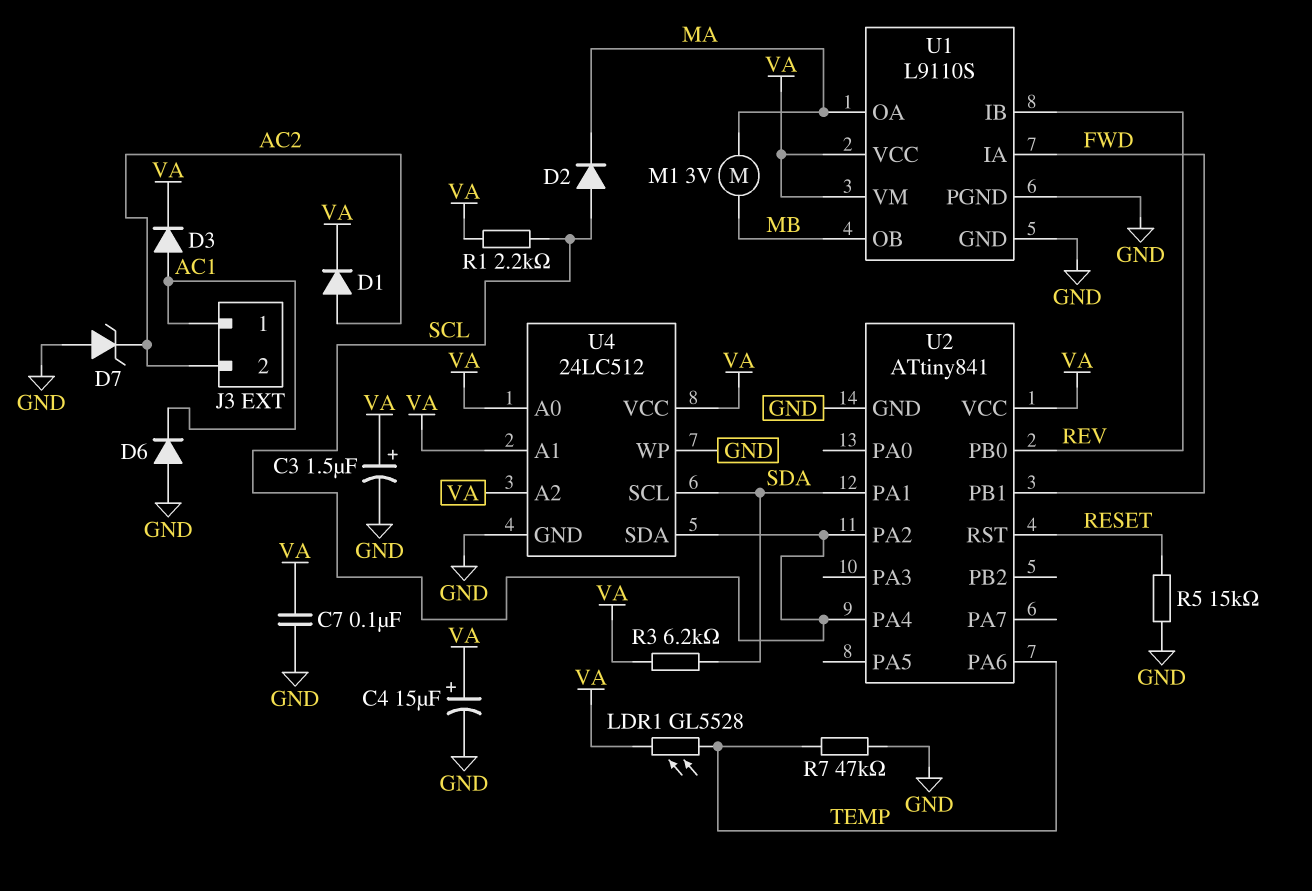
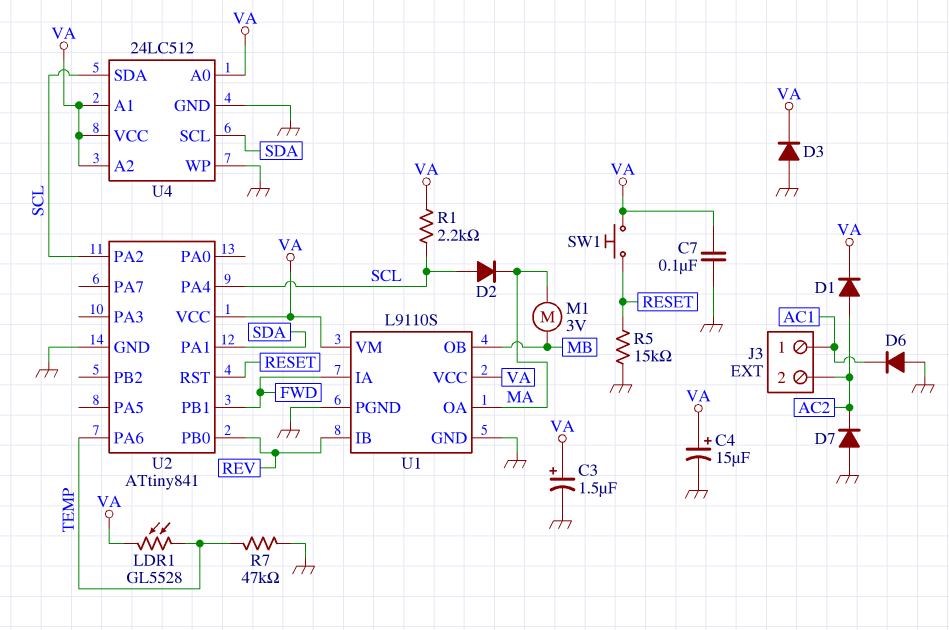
D3: diode (A AC1, K VA) -> diode (A GND, K VA)
D7: zener (A GND, K AC2) -> diode (A GND, K AC2)
R3: 6.2k (SDA, VA) -> none
SW1: none -> button (RESET, VA)

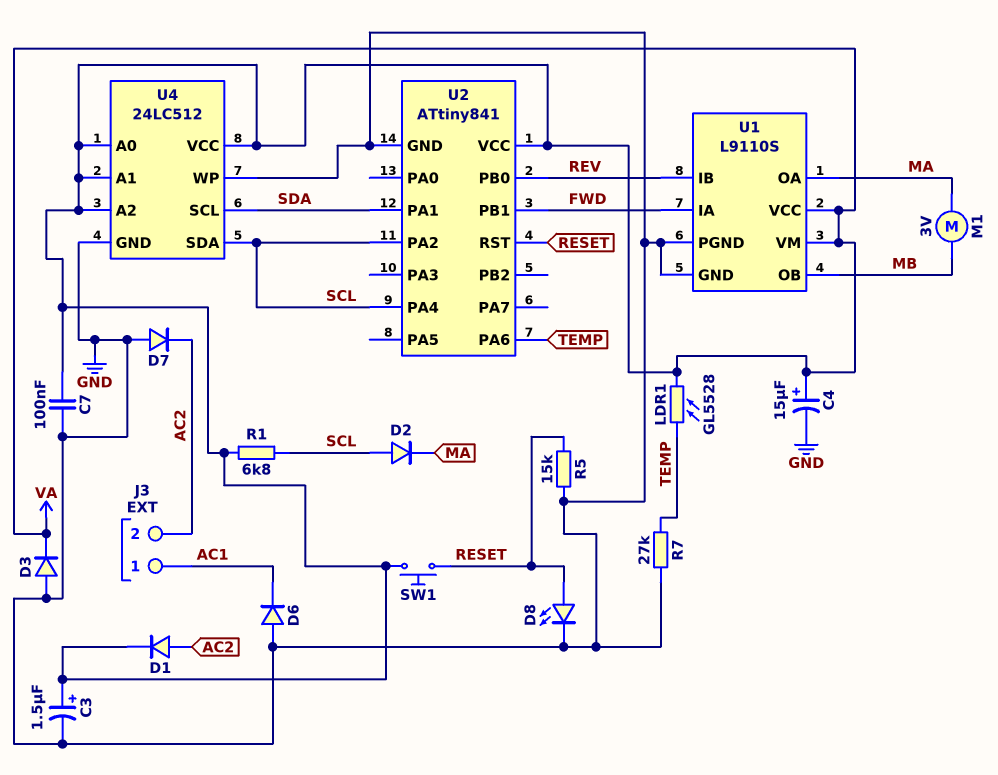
D8: none -> LED (A RESET, K GND)
R1: 2.2k (SCL, VA) -> 6.8k (SCL, VA)
R7: 47k (GND, TEMP) -> 27k (GND, TEMP)

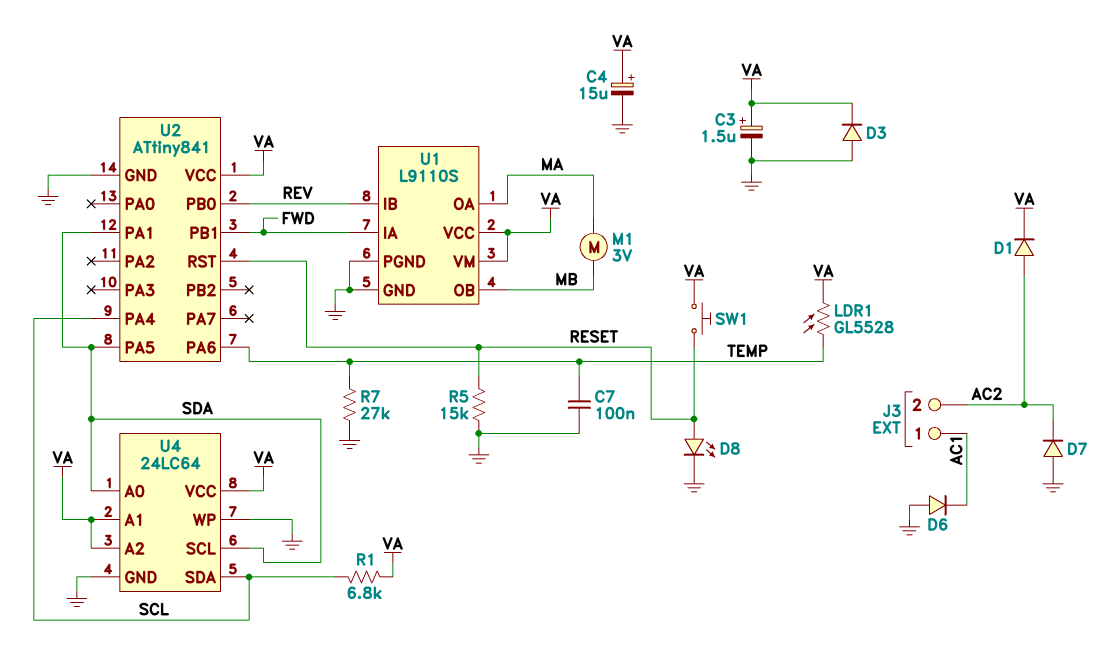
C7: 100nF (GND, VA) -> 100nF (GND, TEMP)
D2: diode (A SCL, K MA) -> none
U2 pin PA2: SCL -> none
U2 pin PA5: none -> SDA
U4: 24LC512 -> 24LC64
U4 pin A0: VA -> SDA

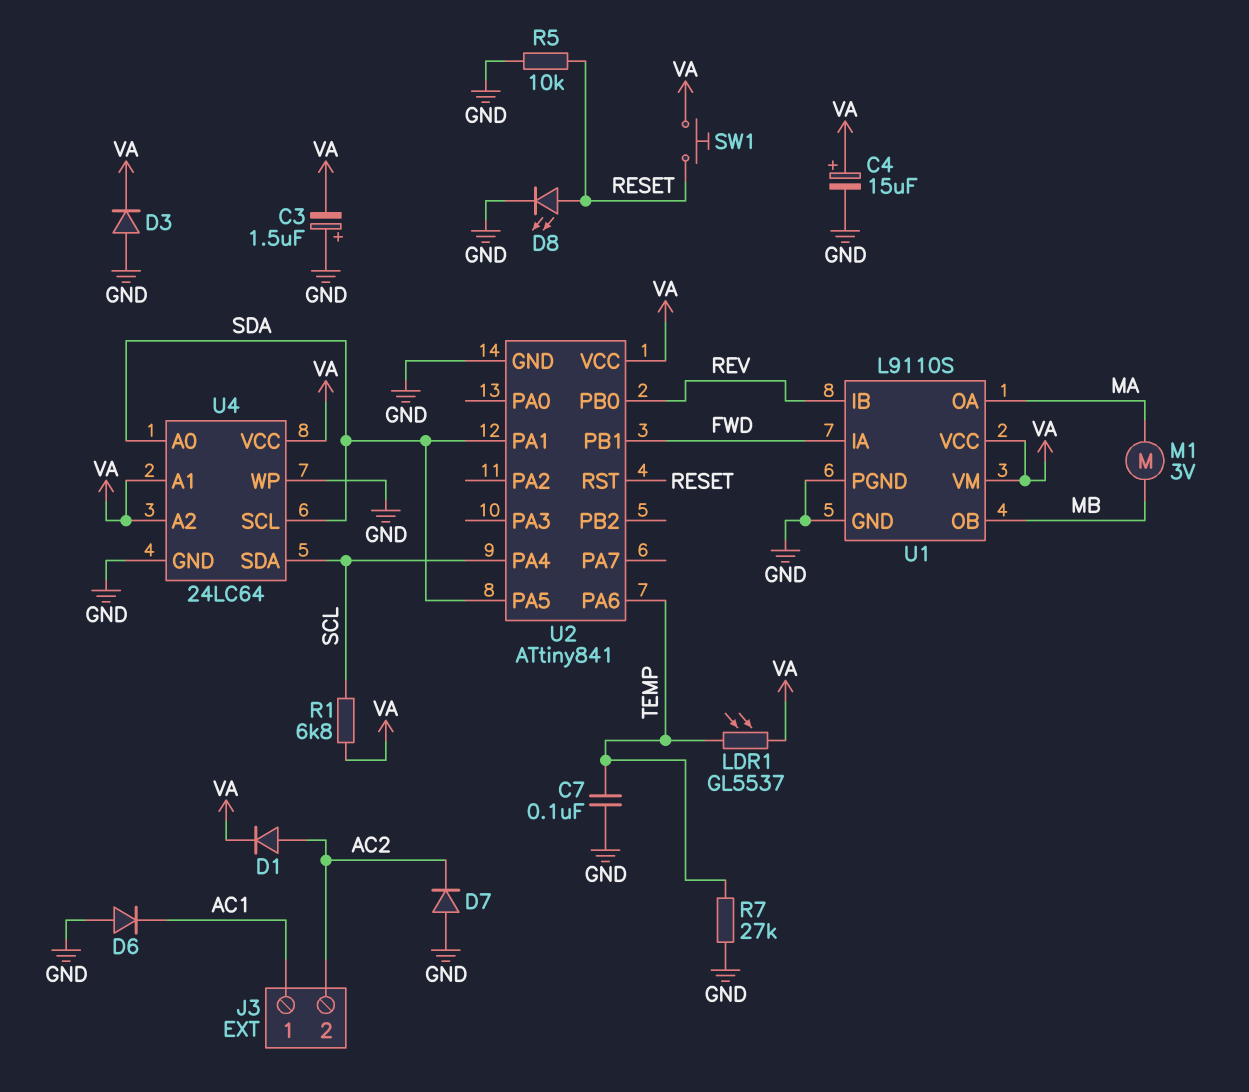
C3: 1.5uF (plus VA, minus GND) -> 1.5uF (plus GND, minus VA)
LDR1: GL5528 (TEMP, VA) -> GL5537 (TEMP, VA)
R5: 15k (GND, RESET) -> 10k (GND, RESET)

